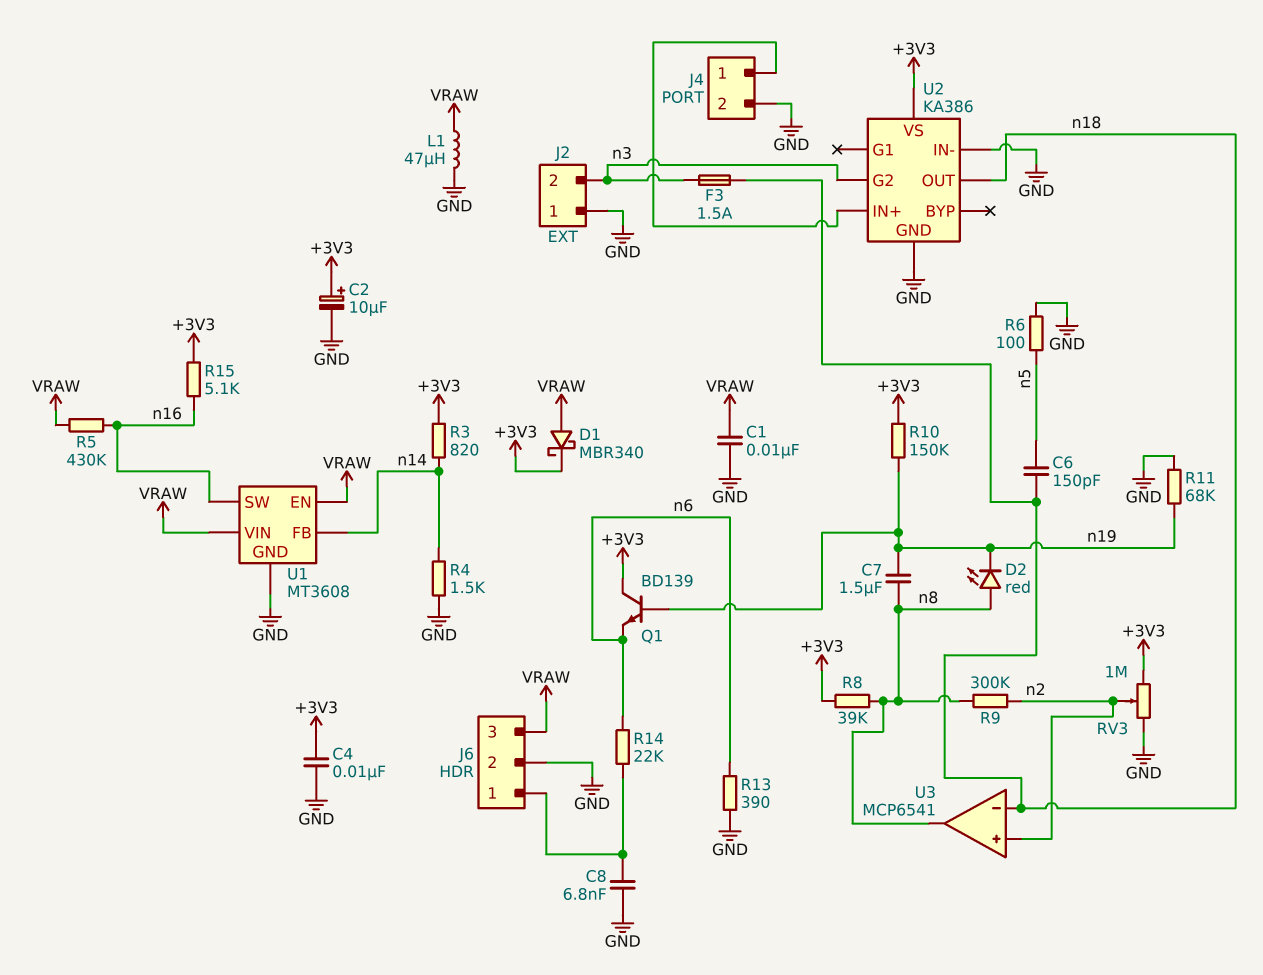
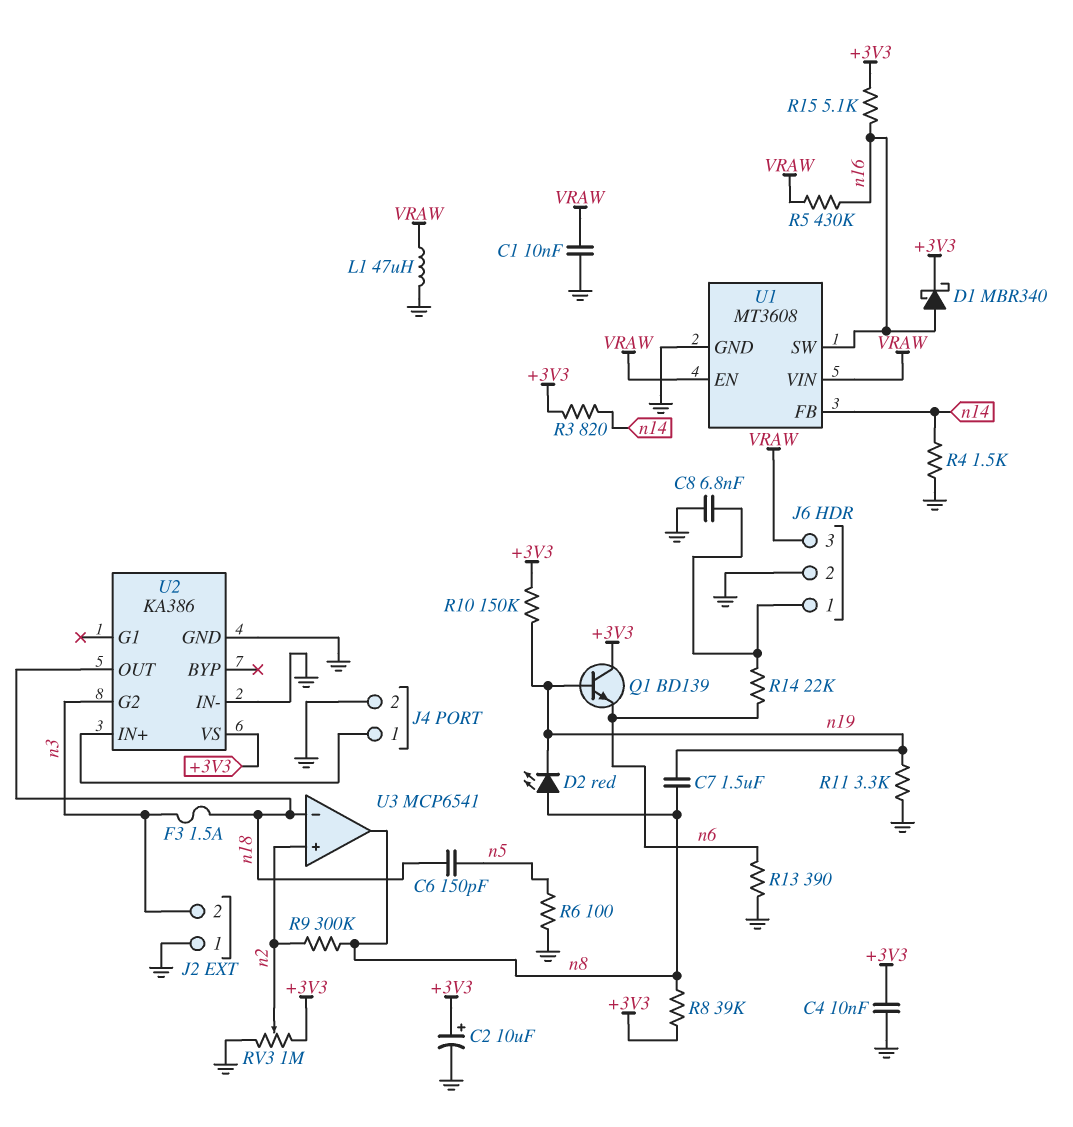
D1: schottky MBR340 (A VRAW, K +3V3) -> schottky MBR340 (A n16, K +3V3)
R11: 68k (GND, n19) -> 3.3k (GND, n19)

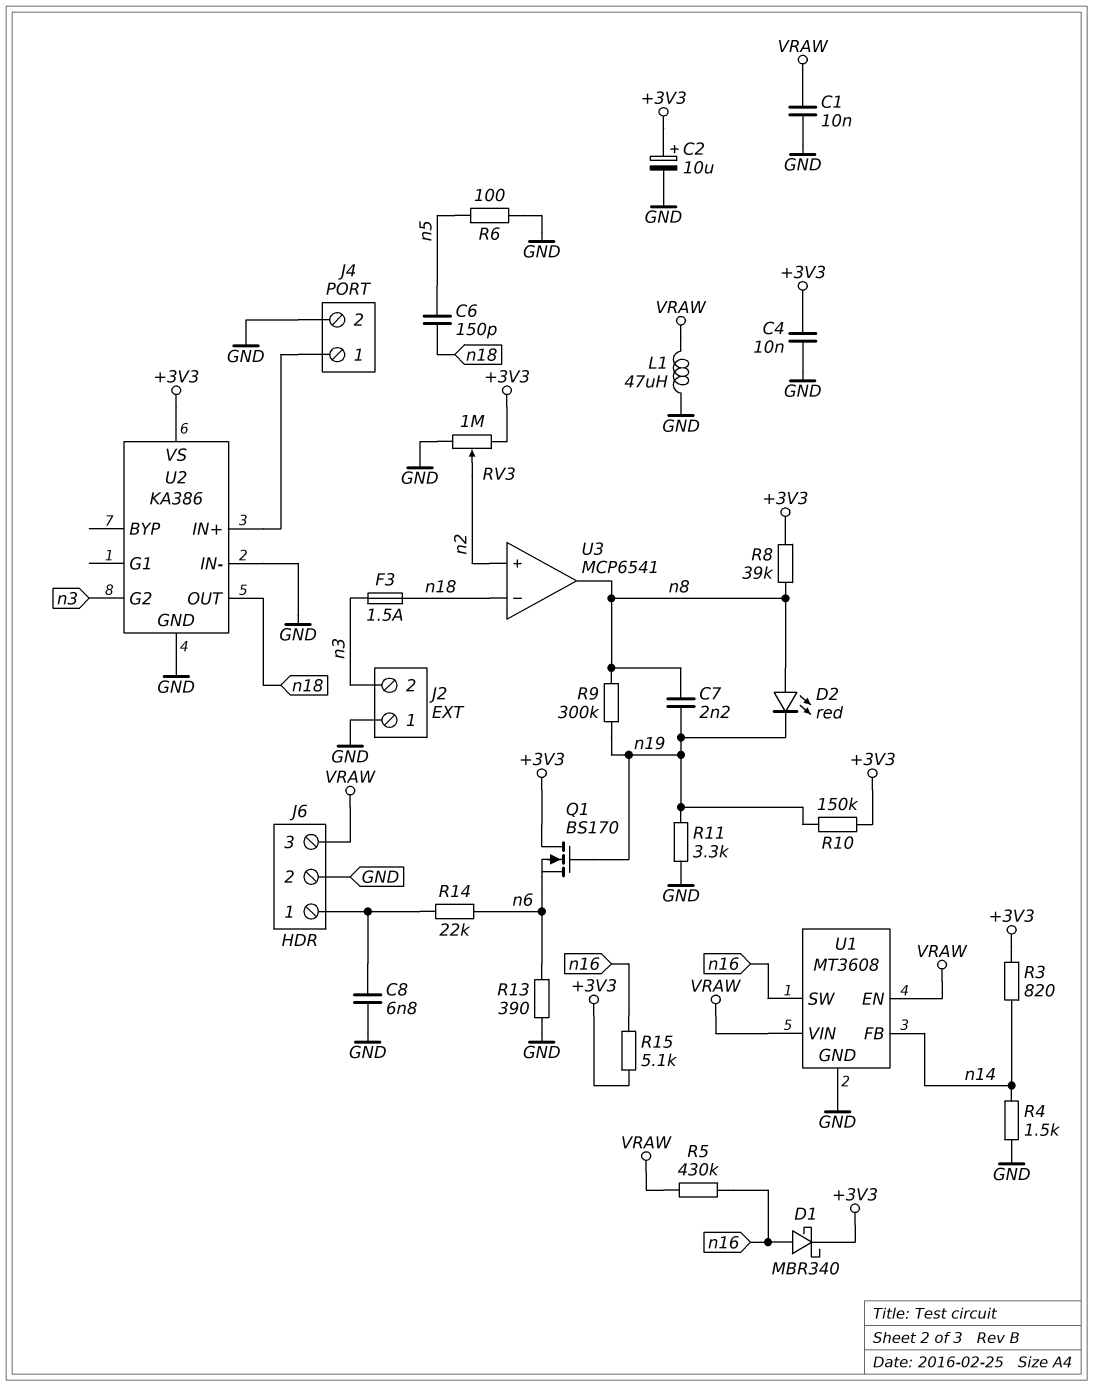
C7: 1.5uF (n8, n19) -> 2.2nF (n8, n19)
Q1: NPN BD139 (B n19, C +3V3, E n6) -> NMOS BS170 (G n19, D +3V3, S n6)
R9: 300k (n2, n8) -> 300k (n8, n19)

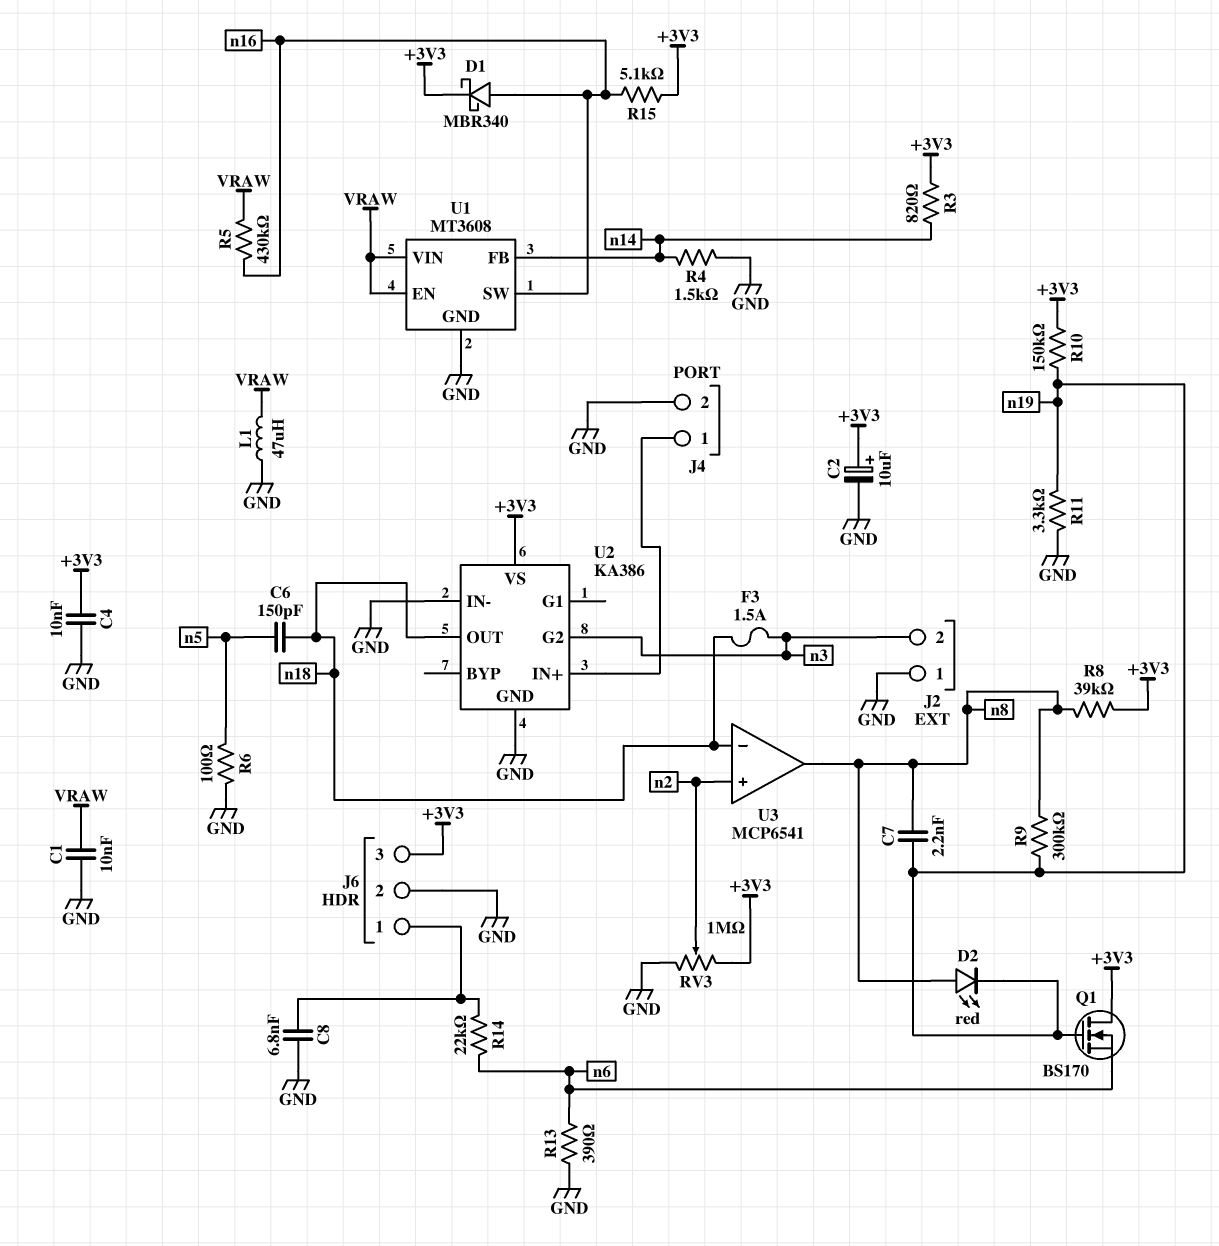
J6 pin 3: VRAW -> +3V3

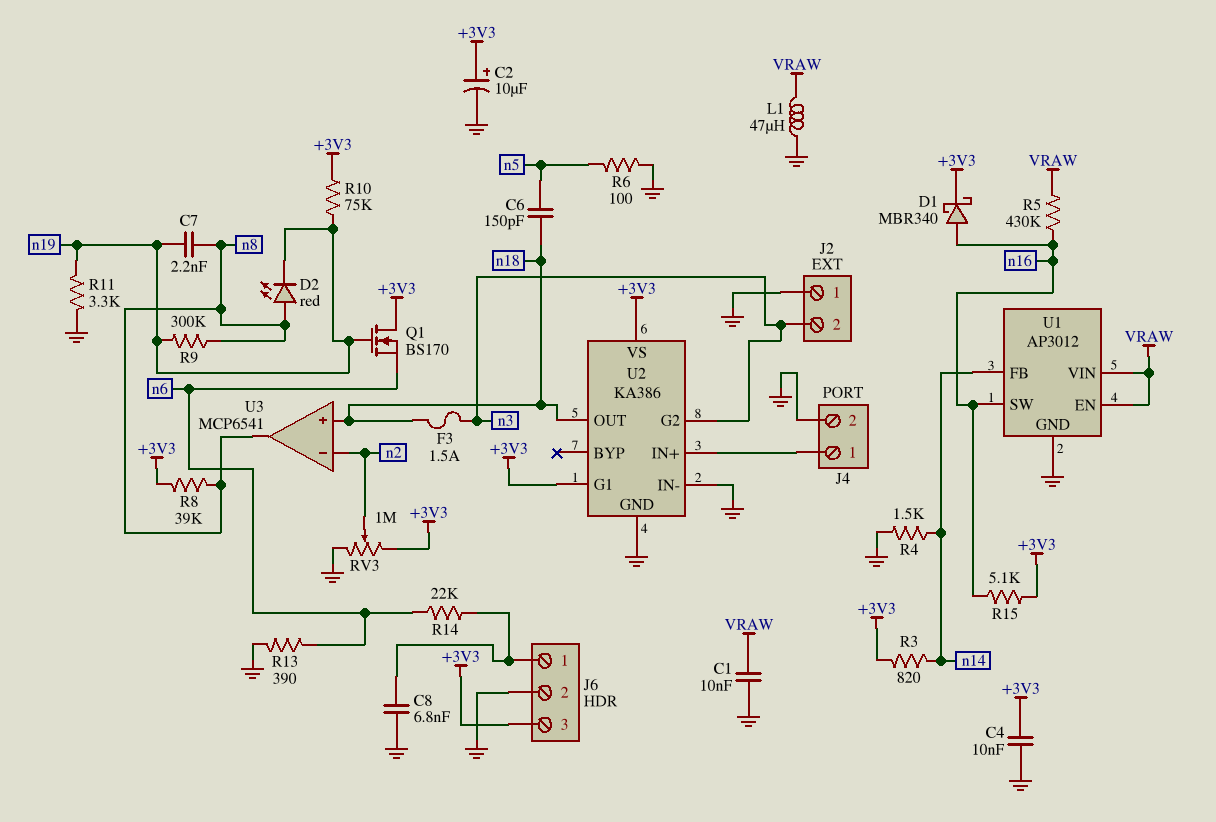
R10: 150k (+3V3, n19) -> 75k (+3V3, n19)
U1: MT3608 -> AP3012
U2 pin G1: none -> +3V3
U3 pin in+: n2 -> n18
U3 pin in-: n18 -> n2

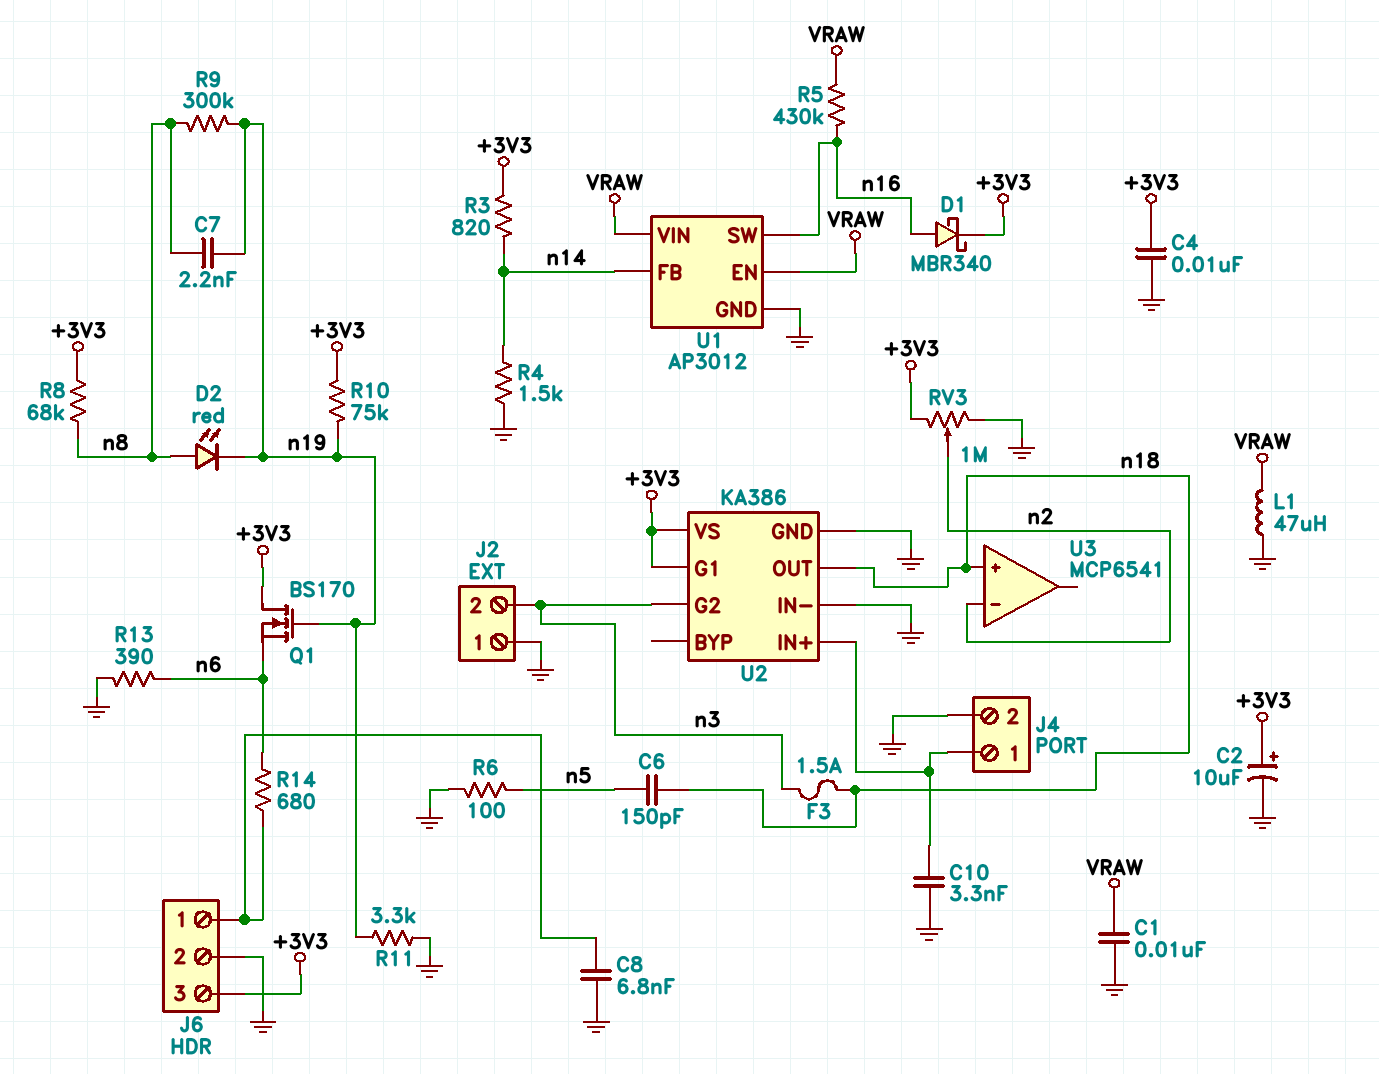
C10: none -> 3.3nF (GND, J4/1)
R8: 39k (+3V3, n8) -> 68k (+3V3, n8)
R14: 22k (J6/1, n6) -> 680 (J6/1, n6)
R15: 5.1k (+3V3, n16) -> none
U3 pin out: n8 -> none

